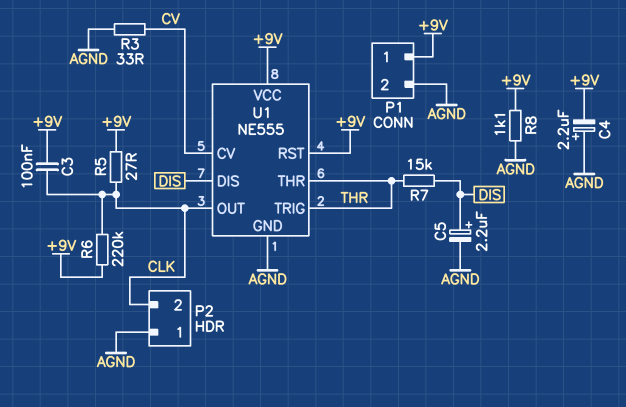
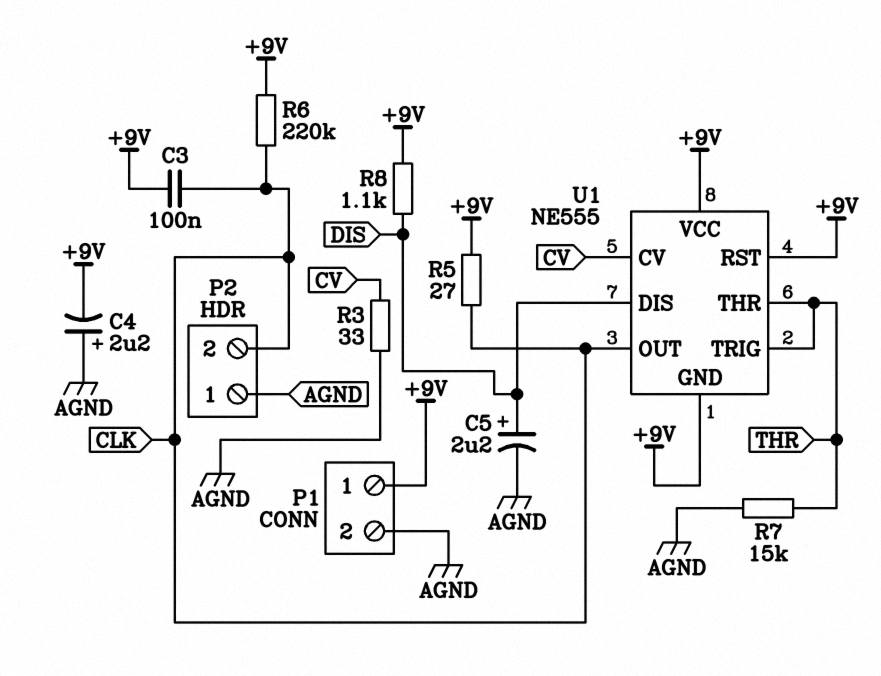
R7: 15k (DIS, THR) -> 15k (AGND, THR)
R8: 1.1k (+9V, AGND) -> 1.1k (+9V, DIS)
U1 pin GND: AGND -> +9V

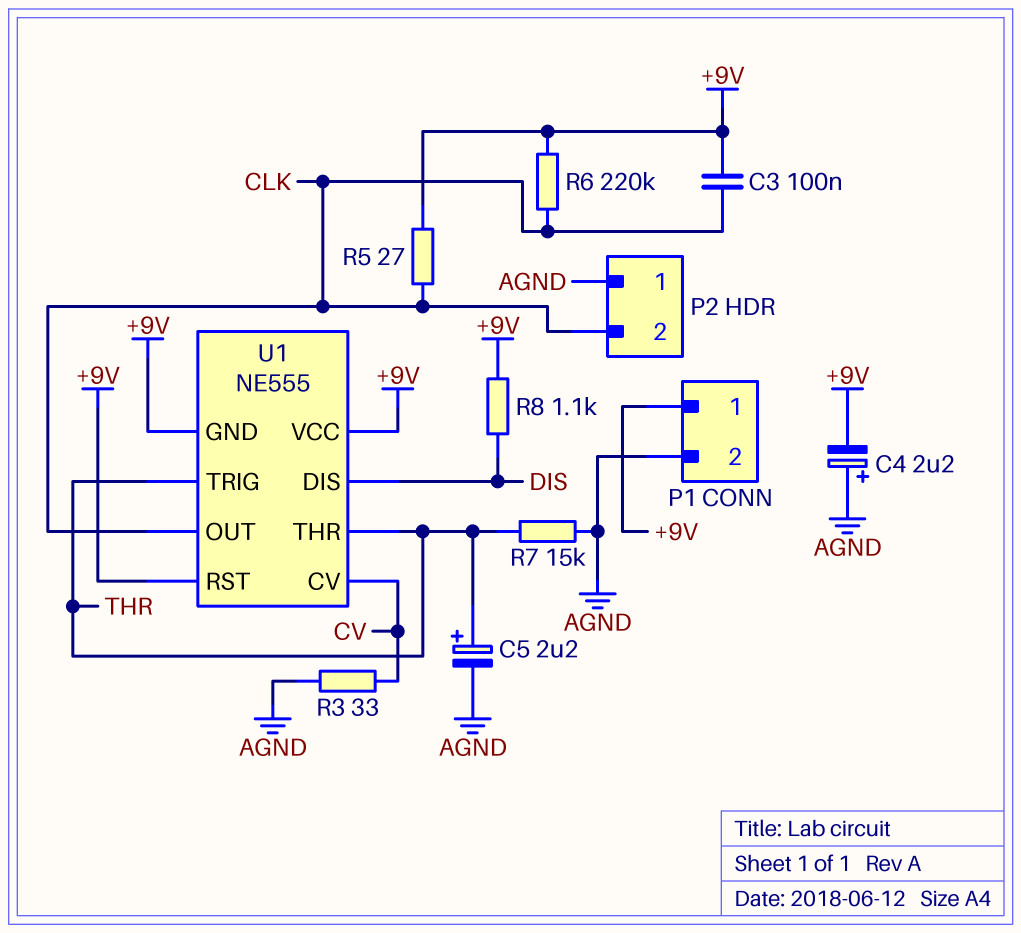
C5: 2.2uF (plus DIS, minus AGND) -> 2.2uF (plus THR, minus AGND)

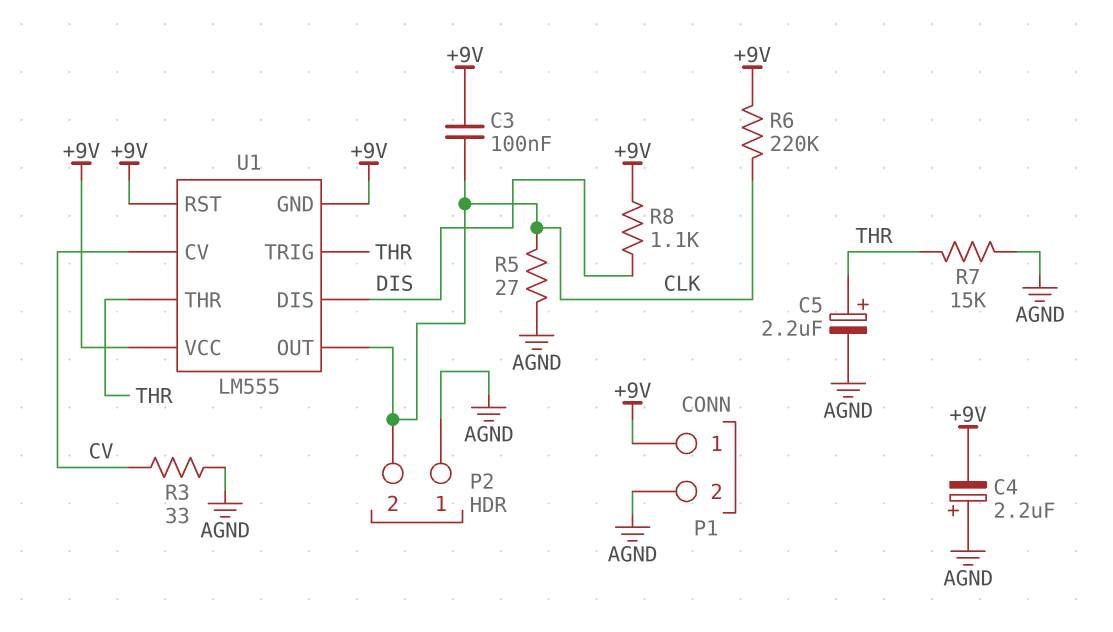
R5: 27 (+9V, CLK) -> 27 (AGND, CLK)
U1: NE555 -> LM555

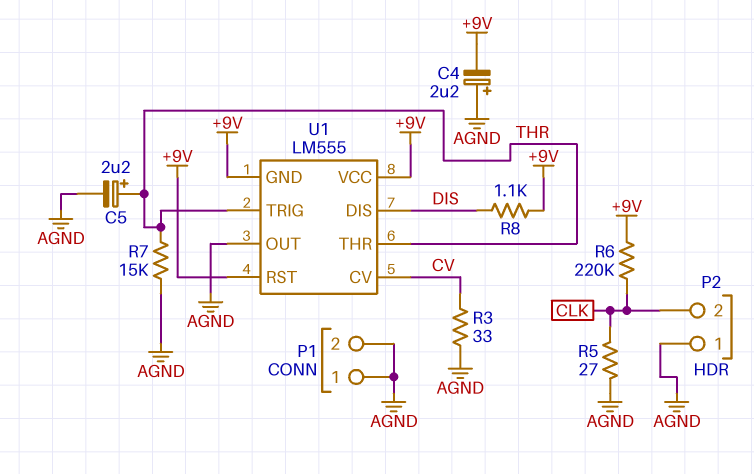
C3: 100nF (+9V, CLK) -> none
P1 pin 1: +9V -> AGND
U1 pin OUT: CLK -> AGND

